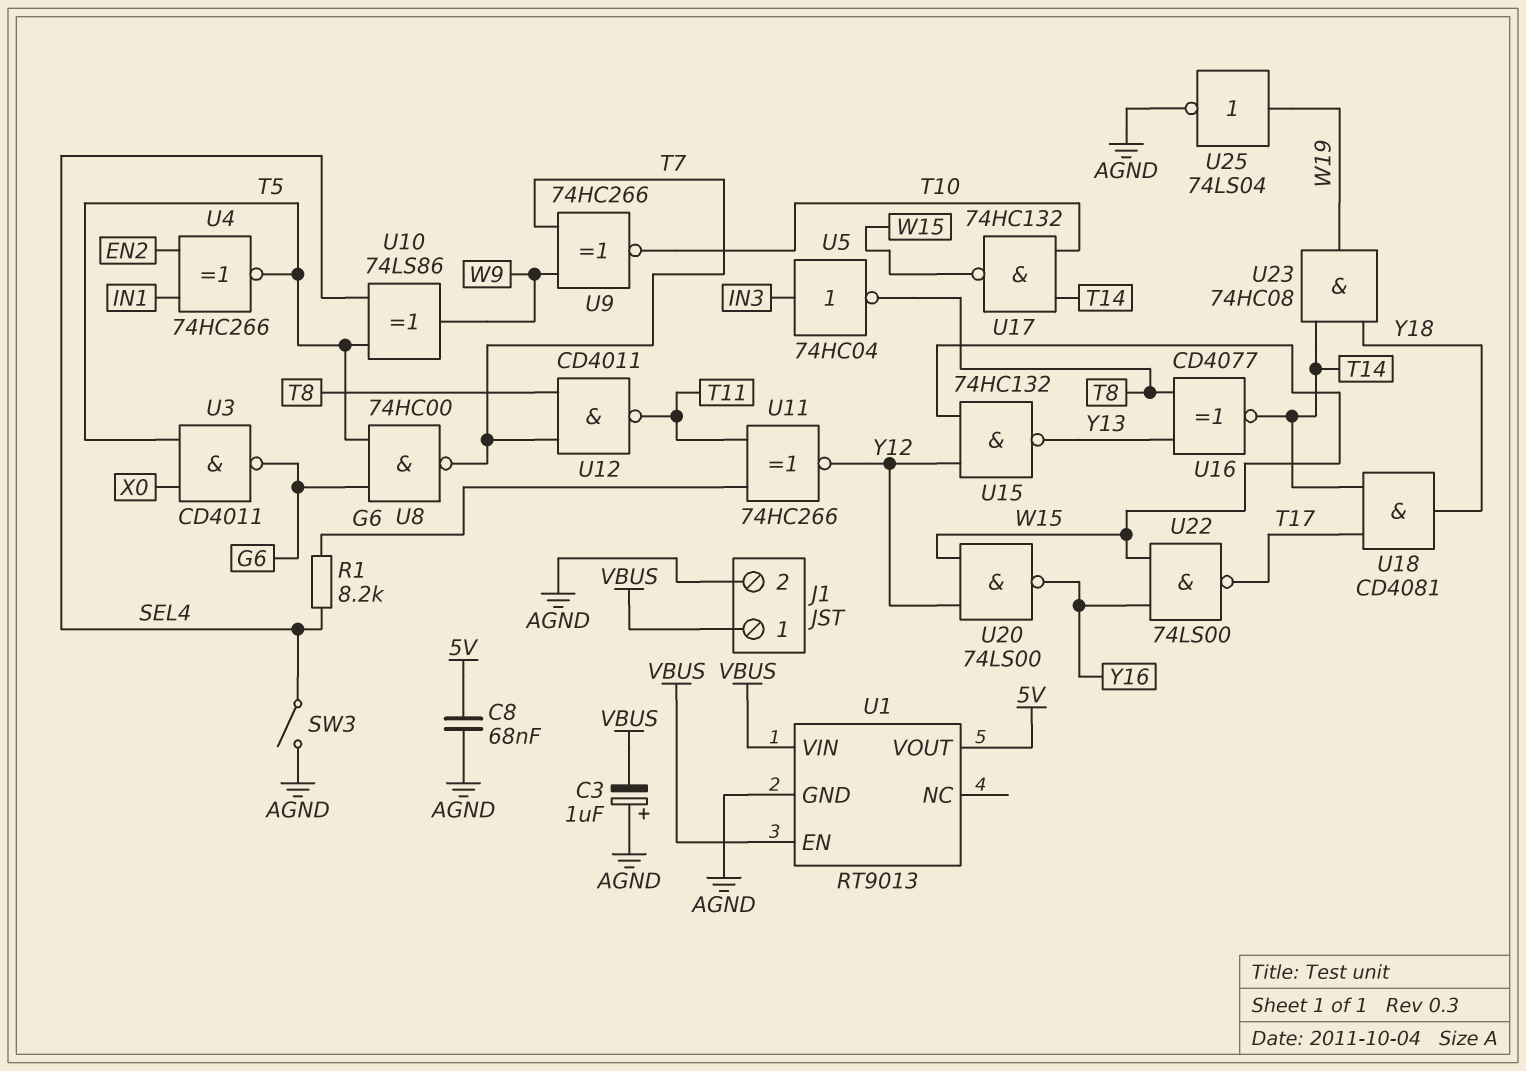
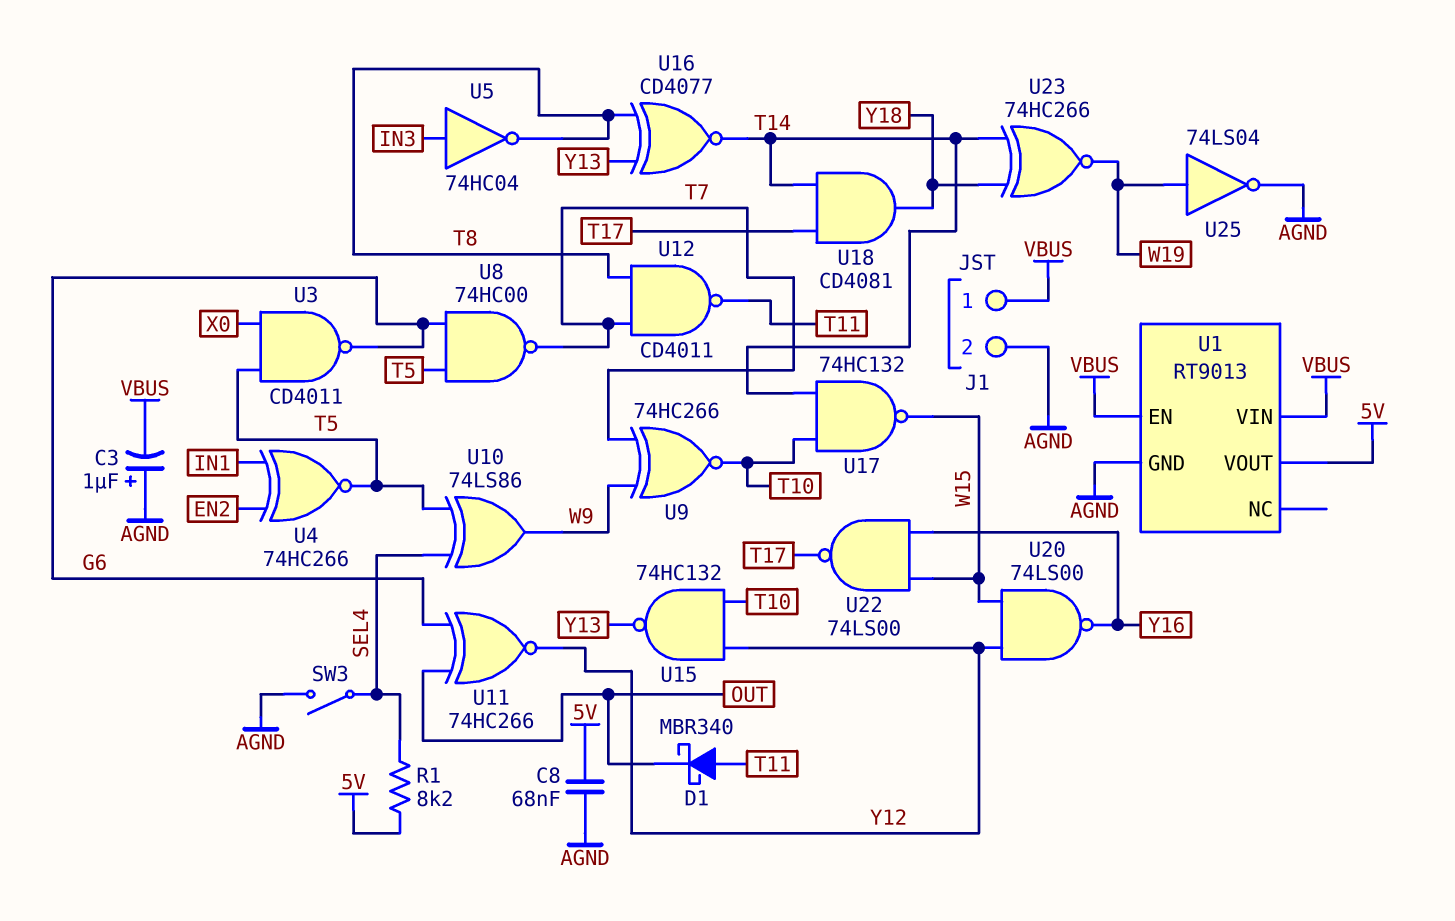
D1: none -> schottky MBR340 (A T11, K OUT)
R1: 8.2k (G6, SEL4) -> 8.2k (5V, SEL4)
U11: XNOR 74HC266 (in G6, in T11, out Y12) -> XNOR 74HC266 (in G6, in OUT, out Y12)
U15: NAND 74HC132 (in W15, in Y12, out Y13) -> NAND 74HC132 (in T10, in Y12, out Y13)
U23: AND 74HC08 (in T14, in Y18, out W19) -> XNOR 74HC266 (in T14, in Y18, out W19)

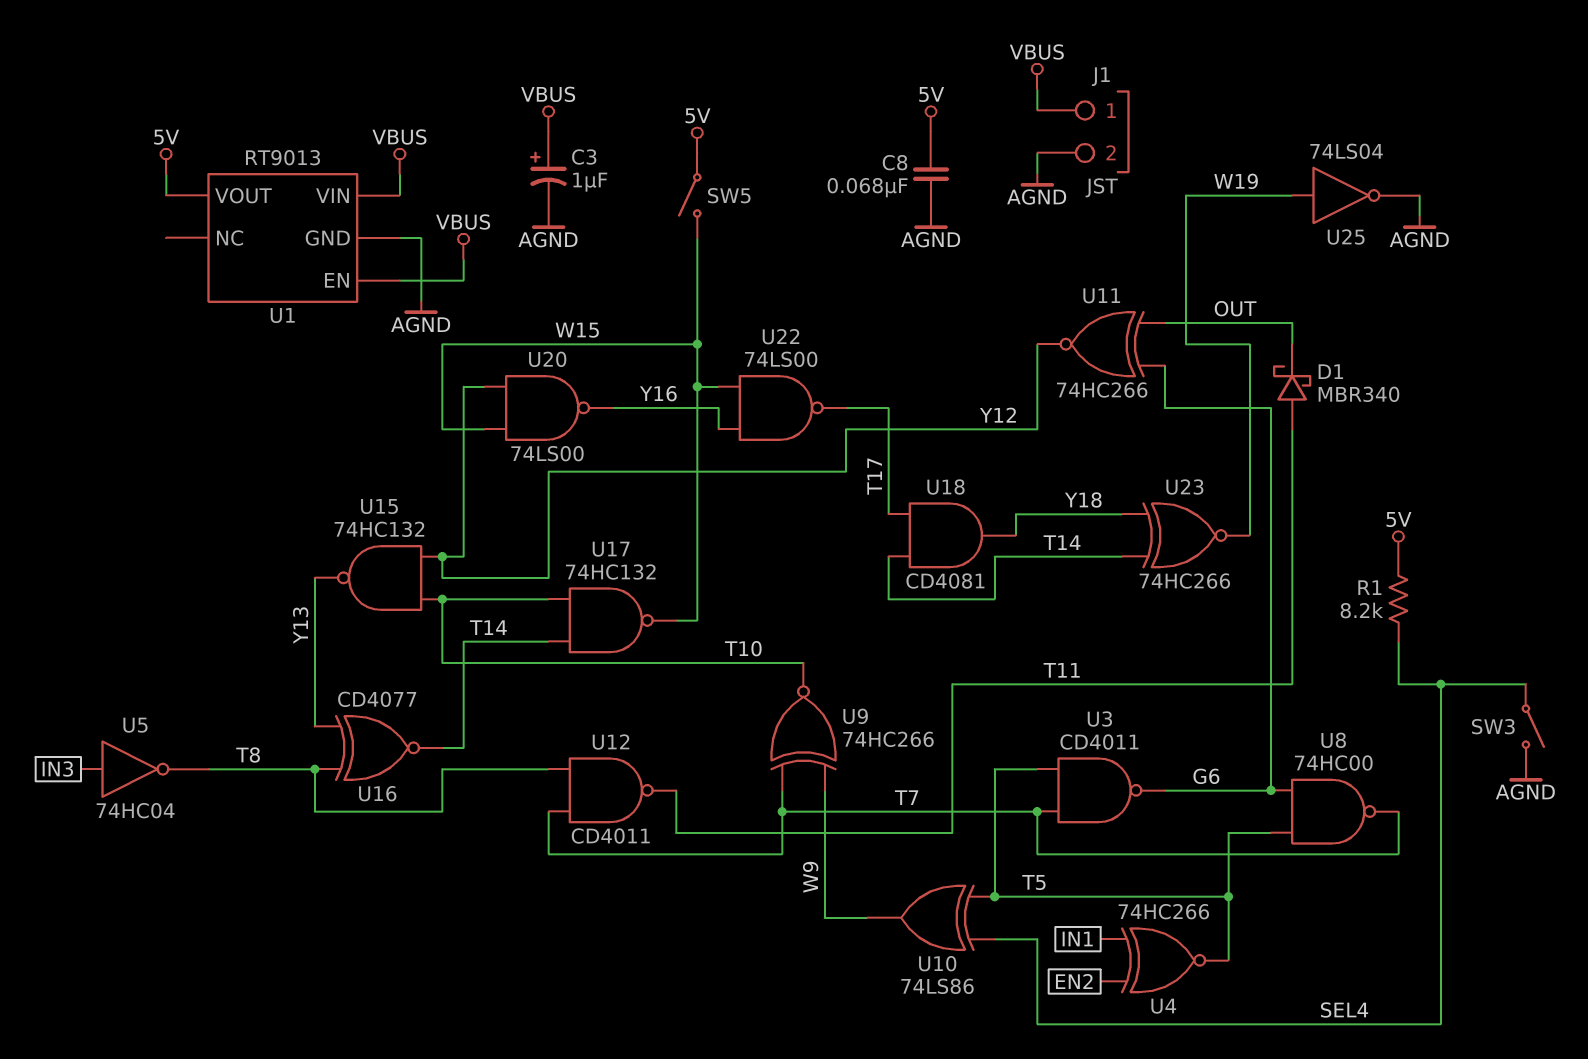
C3: 1uF (plus AGND, minus VBUS) -> 1uF (plus VBUS, minus AGND)
SW5: none -> switch (5V, W15)
U3: NAND CD4011 (in T5, in X0, out G6) -> NAND CD4011 (in T5, in T7, out G6)

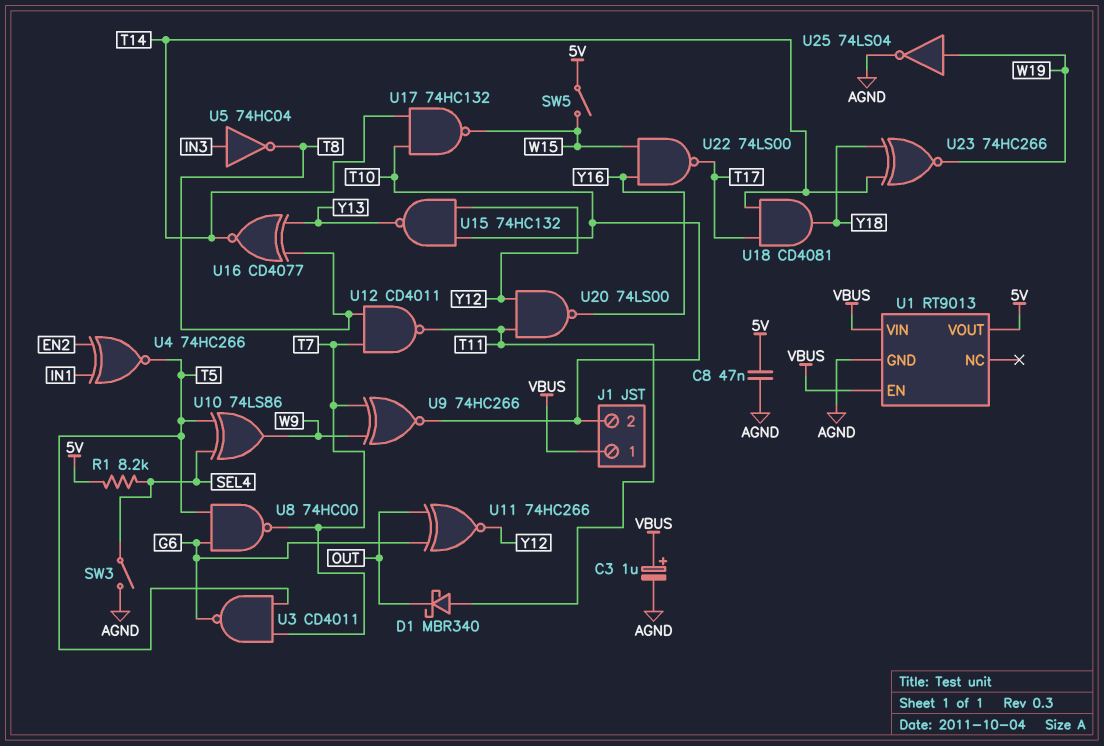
C8: 68nF (5V, AGND) -> 47nF (5V, AGND)
J1 pin 2: AGND -> T10
U20: NAND 74LS00 (in W15, in Y12, out Y16) -> NAND 74LS00 (in T11, in Y12, out Y16)

